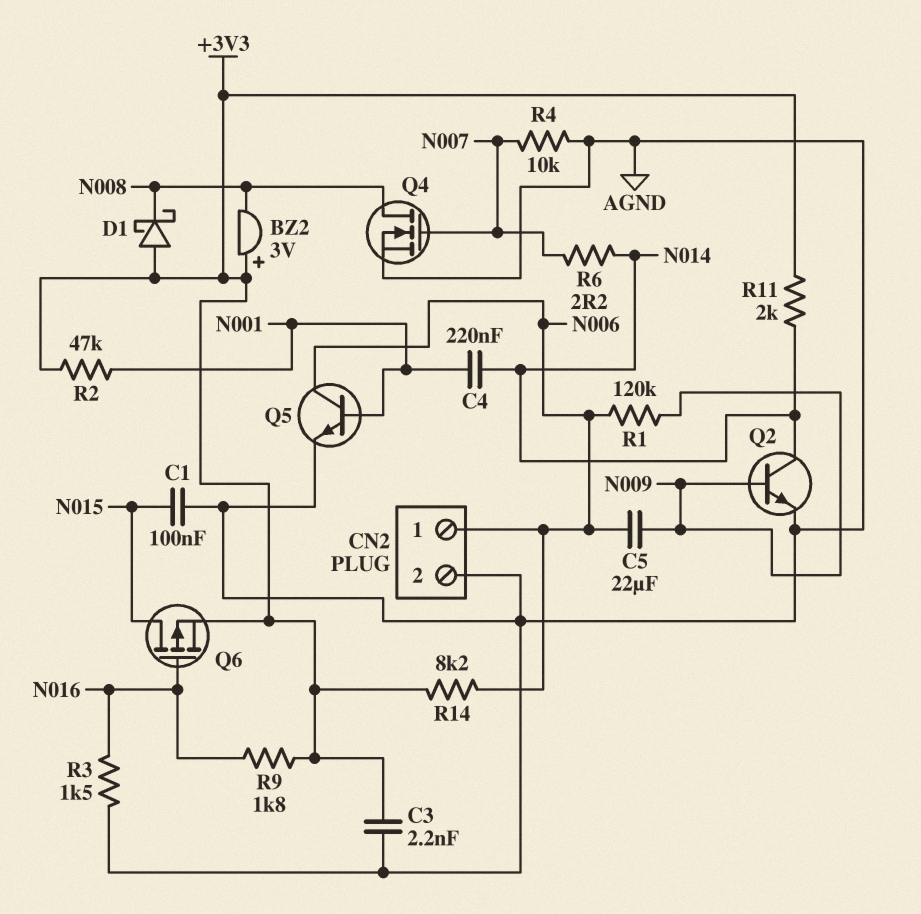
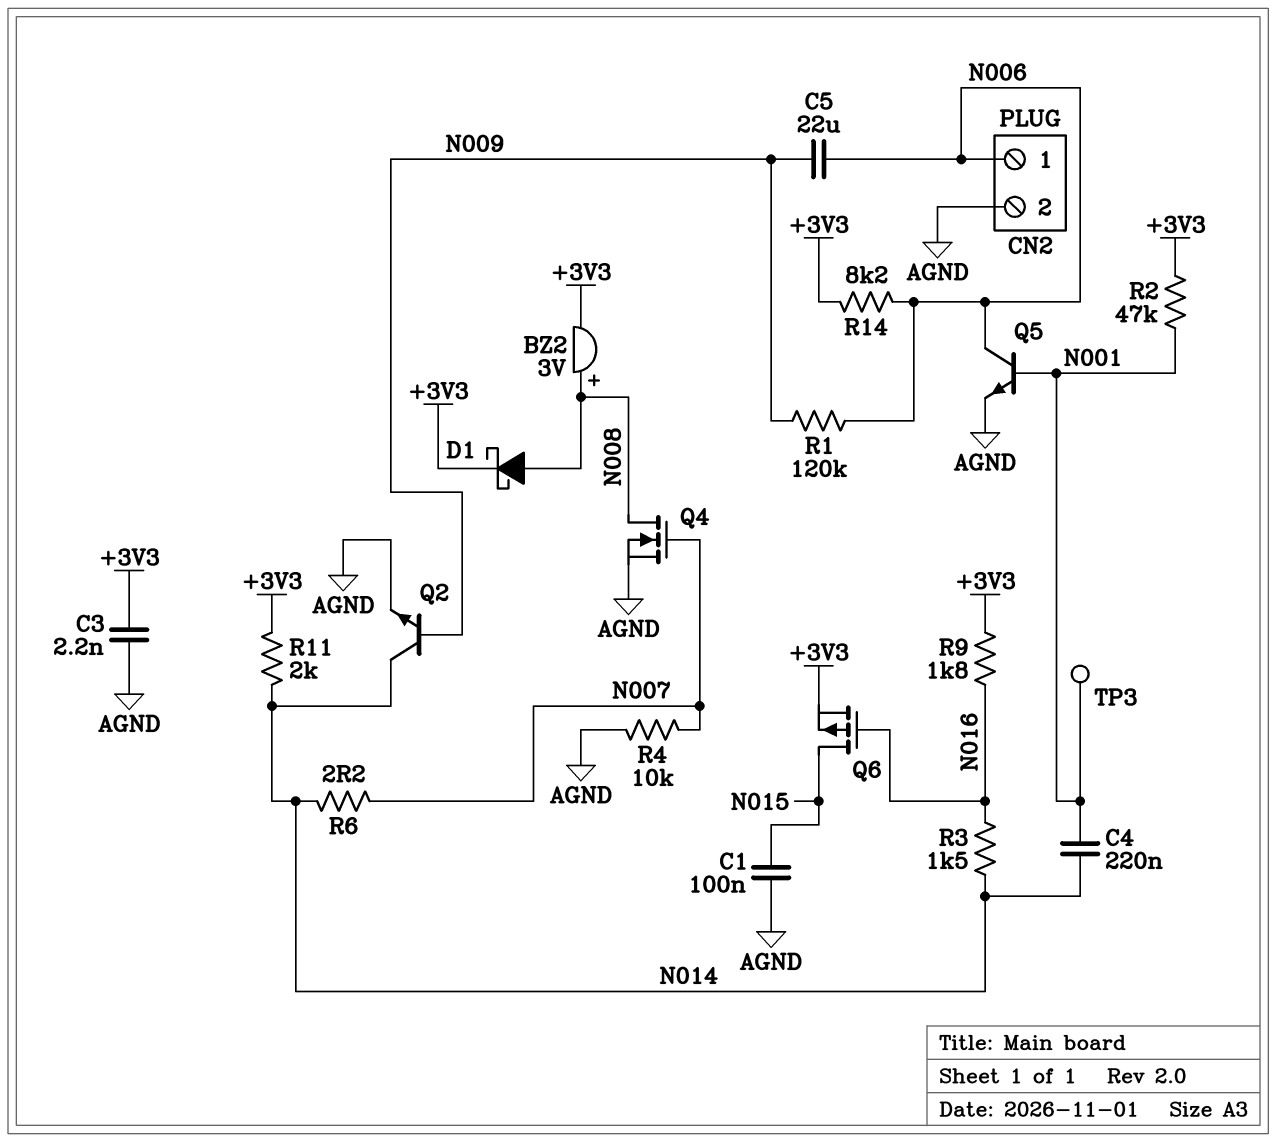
BZ2: buzzer 3V (plus +3V3, minus N008) -> buzzer 3V (plus N008, minus +3V3)
D1: schottky (A +3V3, K N008) -> schottky (A N008, K +3V3)
R3: 1.5k (AGND, N016) -> 1.5k (N014, N016)
TP3: none -> test point (N001)

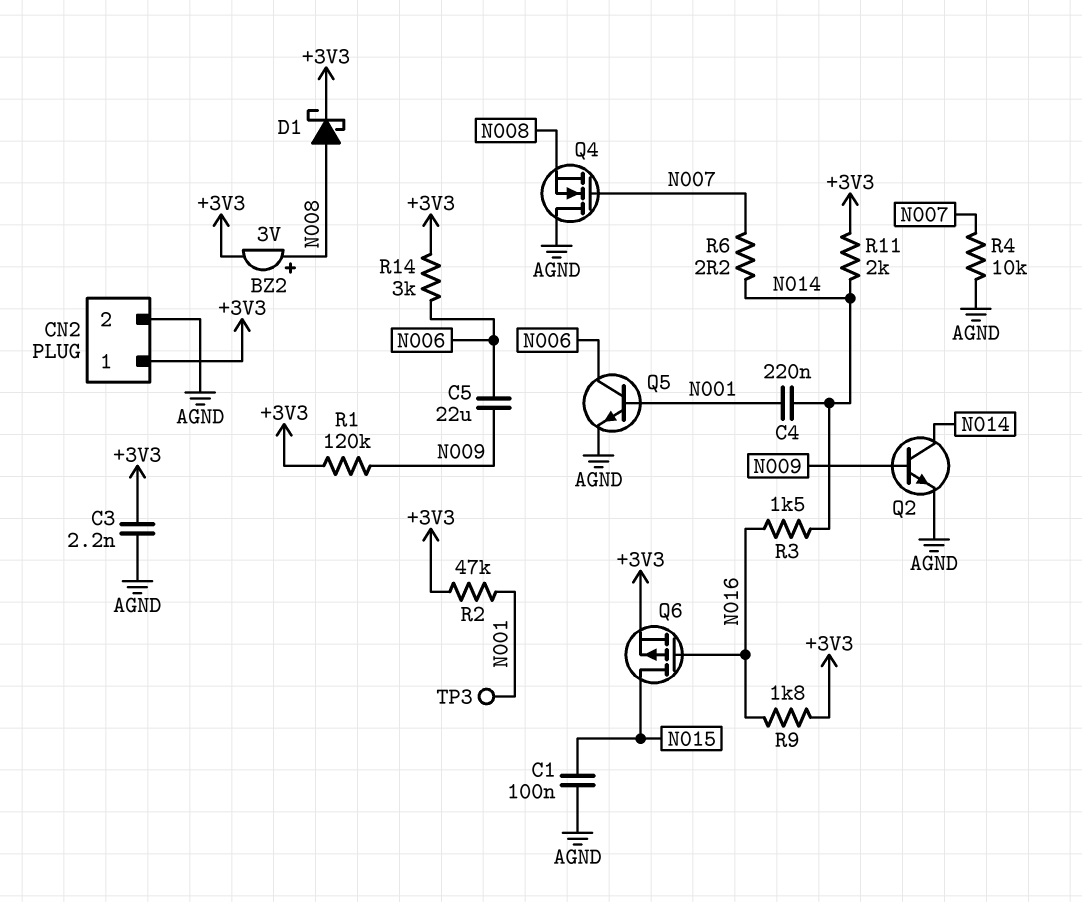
CN2 pin 1: N006 -> +3V3
Q4: NMOS (G N007, D N008, S AGND) -> NMOS (G N007, D AGND, S N008)
R1: 120k (N006, N009) -> 120k (+3V3, N009)
R14: 8.2k (+3V3, N006) -> 3k (+3V3, N006)

